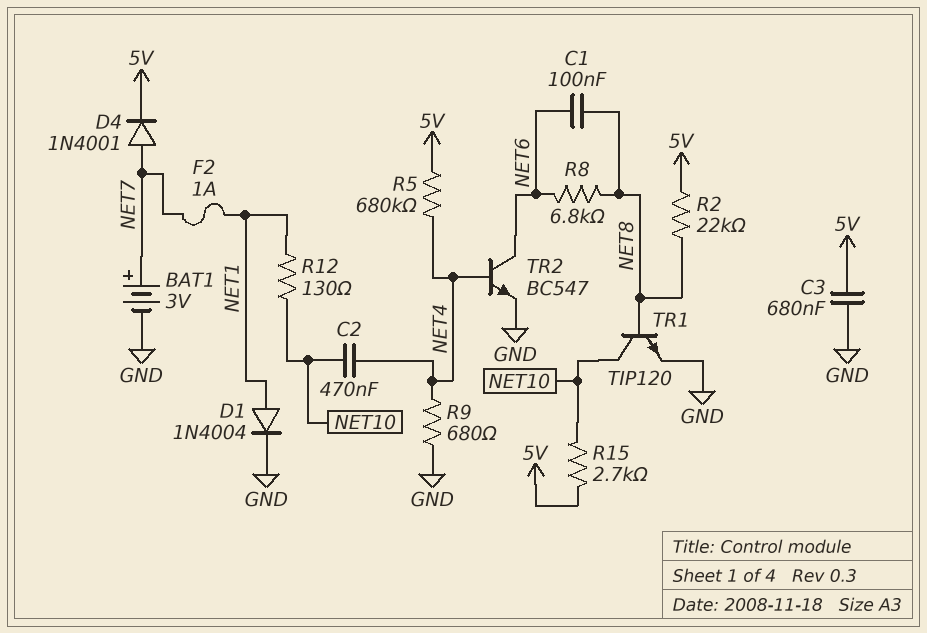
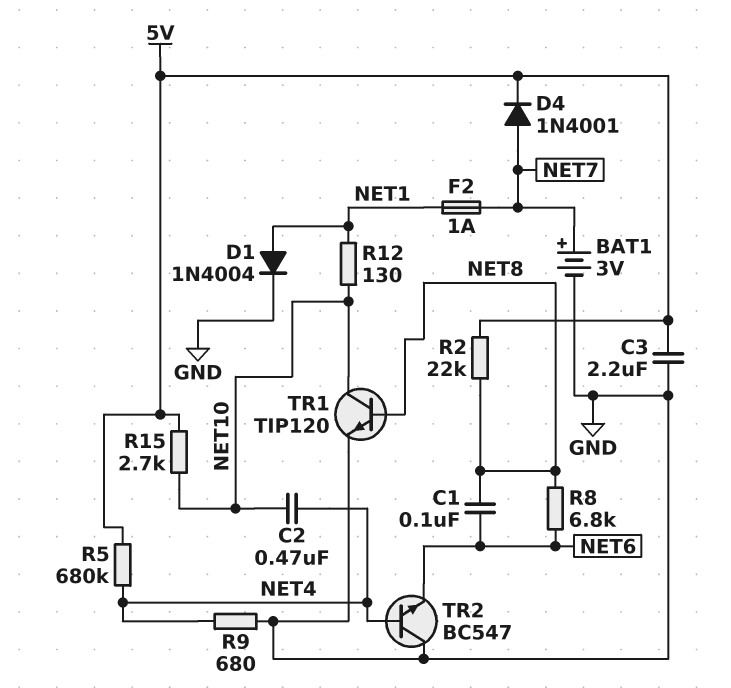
C3: 680nF (5V, GND) -> 2.2uF (5V, GND)
TR2: NPN BC547 (B NET4, C NET6, E GND) -> NPN BC547 (B NET4, C GND, E NET6)

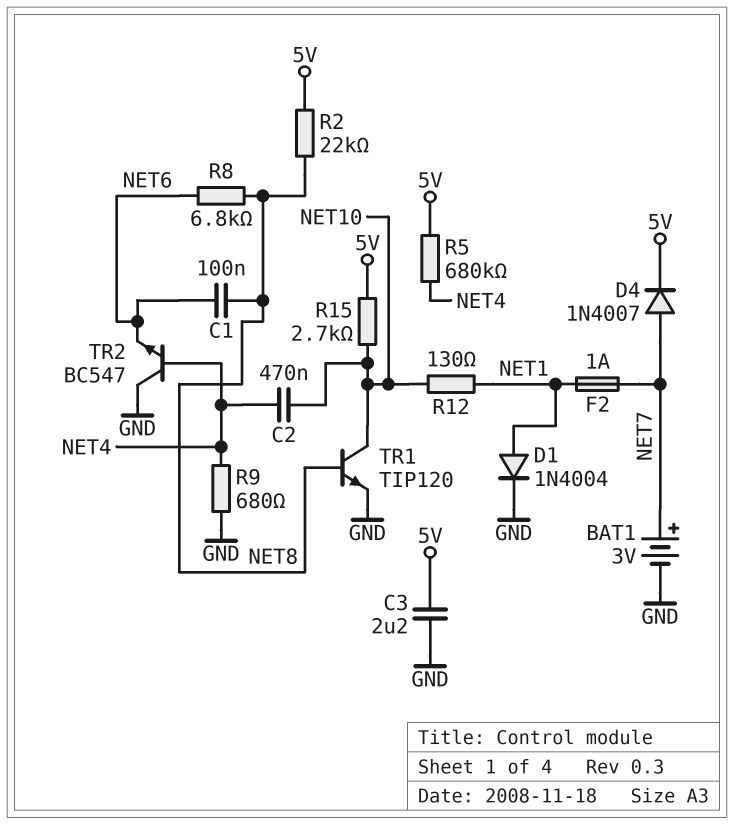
D4: diode 1N4001 (A NET7, K 5V) -> diode 1N4007 (A NET7, K 5V)

